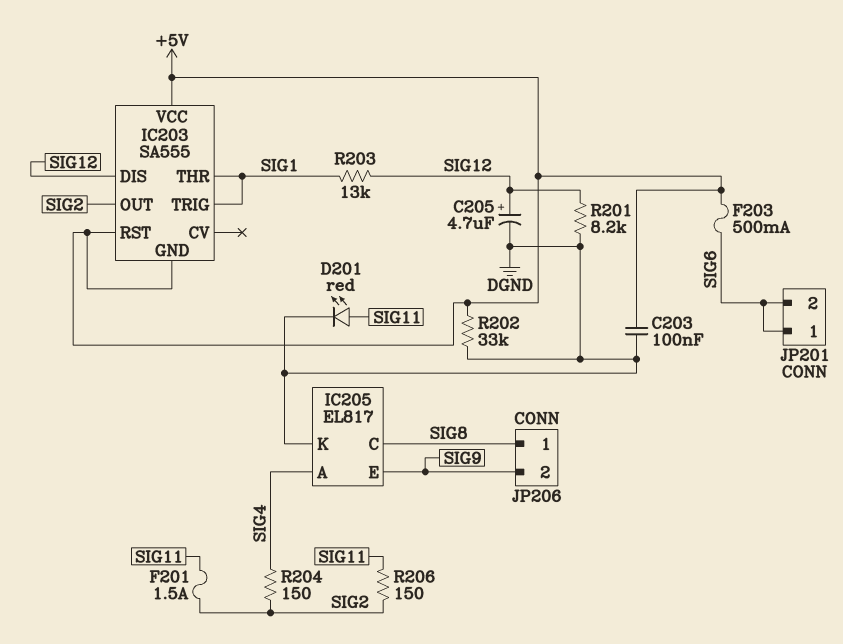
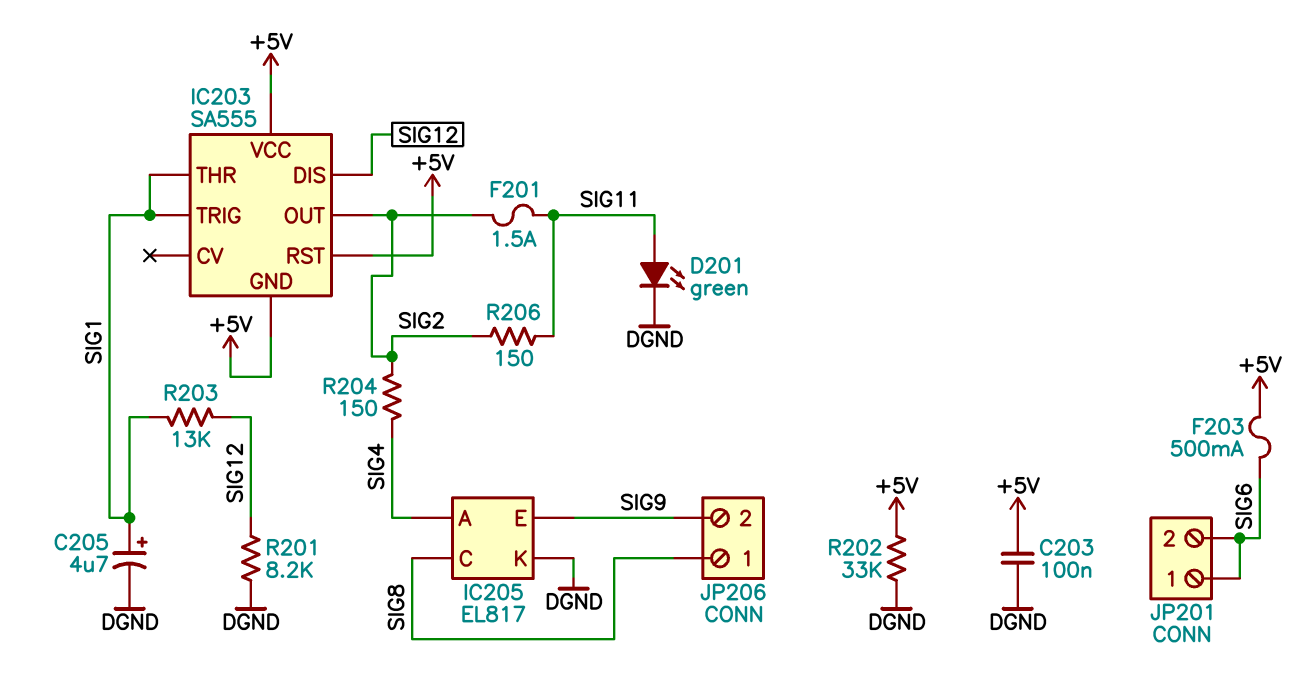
C205: 4.7uF (plus SIG12, minus DGND) -> 4.7uF (plus SIG1, minus DGND)
D201: LED red (A SIG11, K DGND) -> LED green (A SIG11, K DGND)

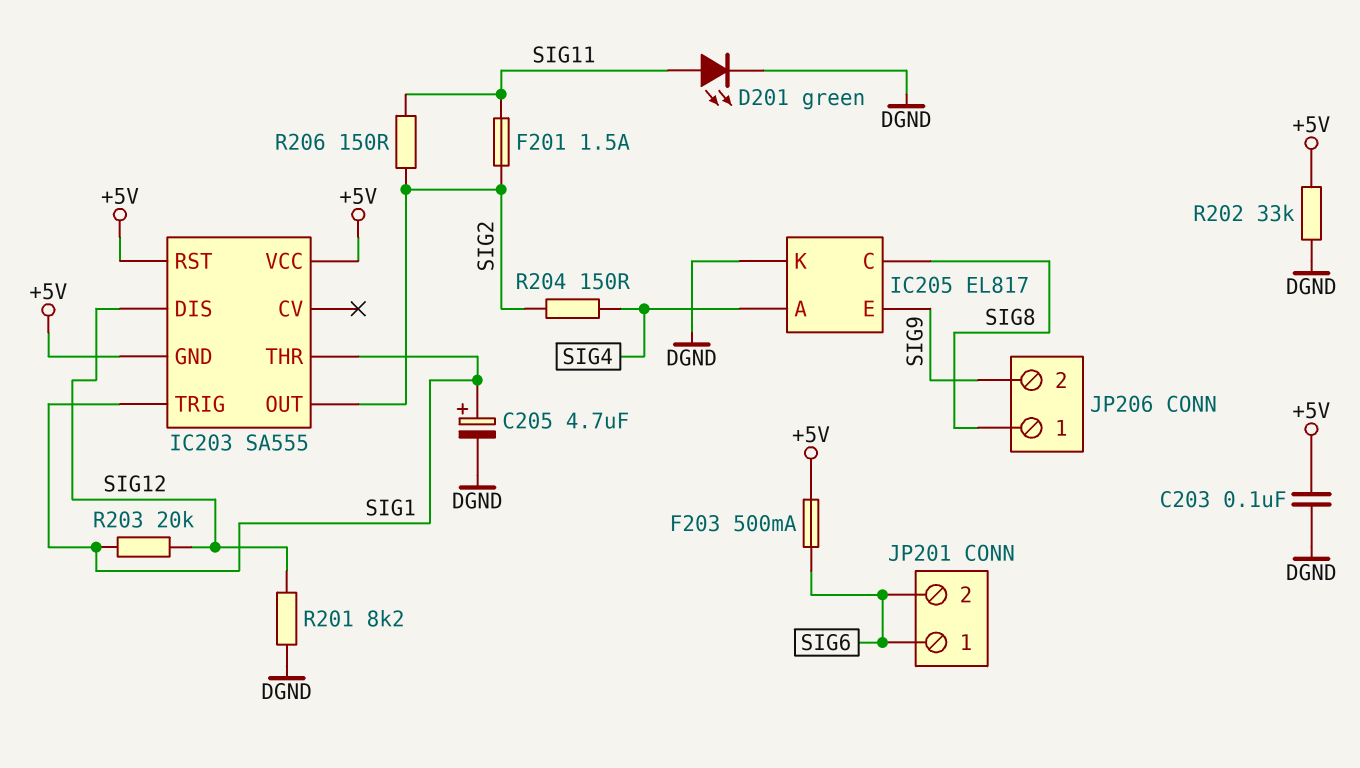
R203: 13k (SIG1, SIG12) -> 20k (SIG1, SIG12)

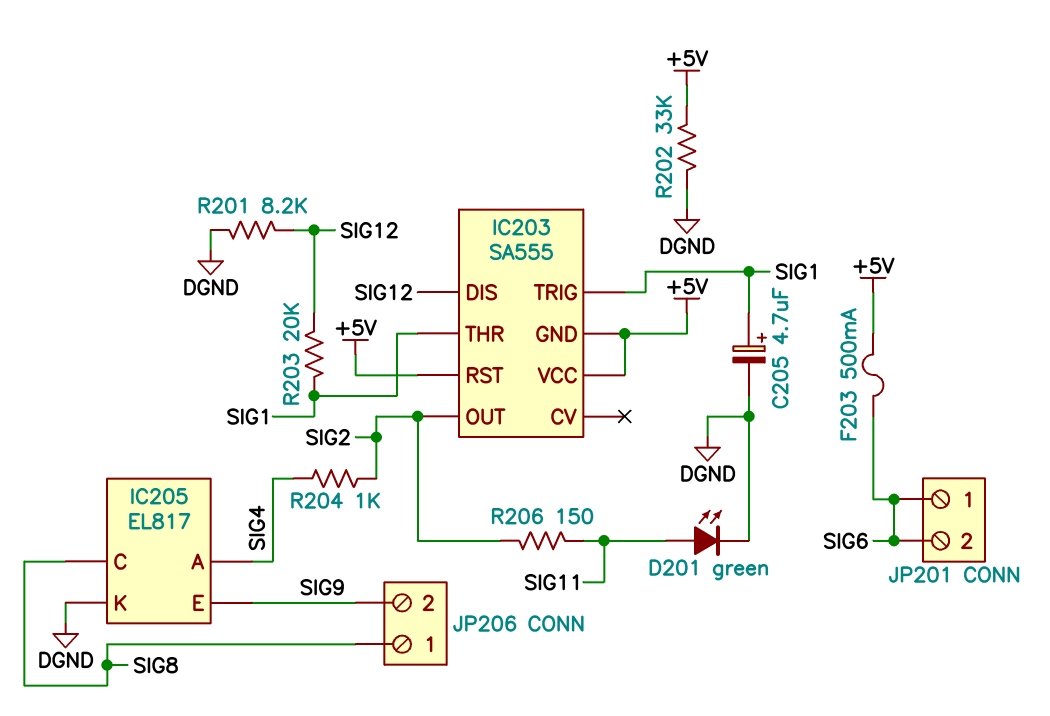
C203: 100nF (+5V, DGND) -> none
F201: 1.5A (SIG2, SIG11) -> none
R204: 150 (SIG2, SIG4) -> 1k (SIG2, SIG4)

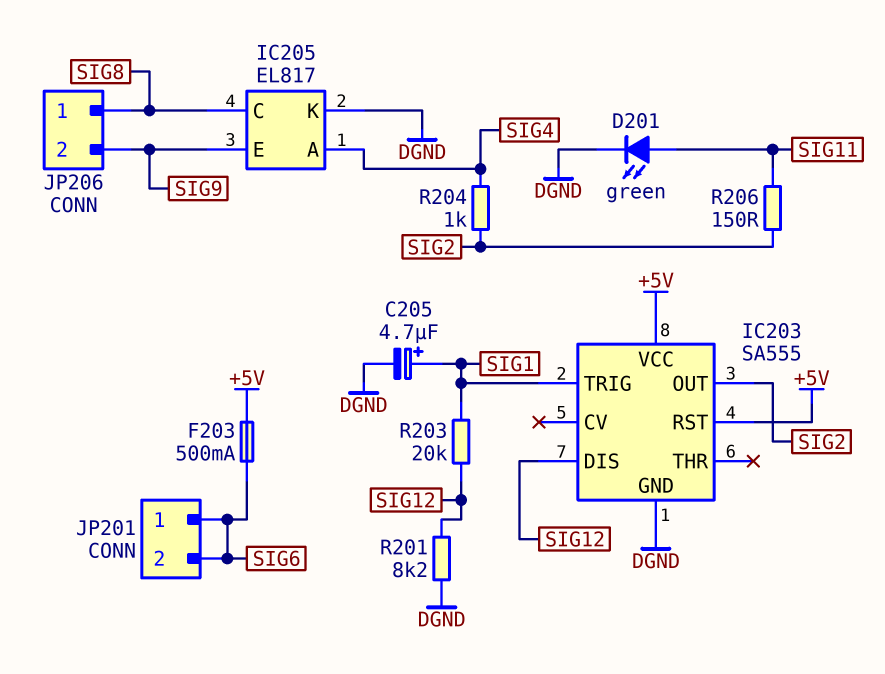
IC203 pin GND: +5V -> DGND
IC203 pin THR: SIG1 -> none
R202: 33k (+5V, DGND) -> none

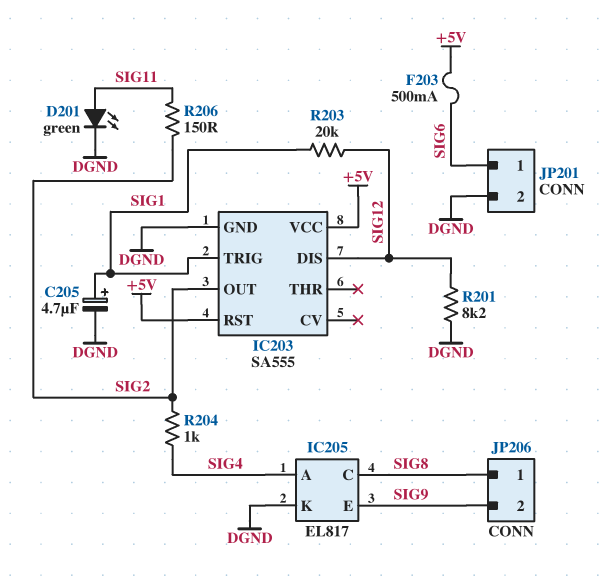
JP201 pin 2: SIG6 -> DGND

